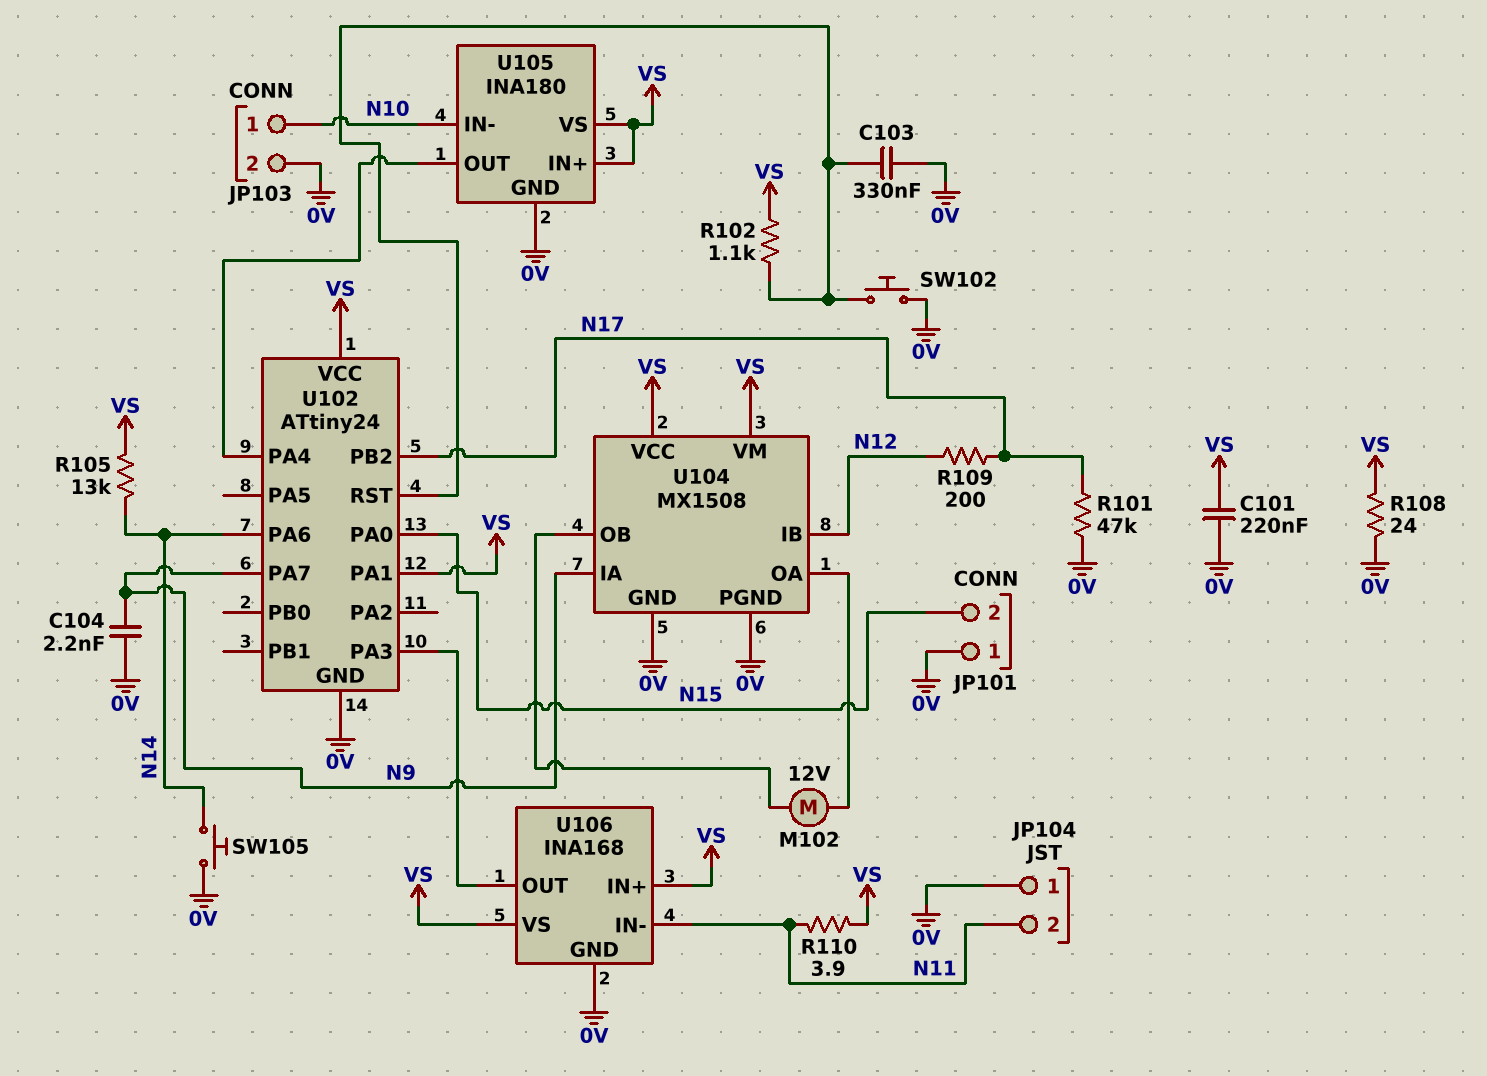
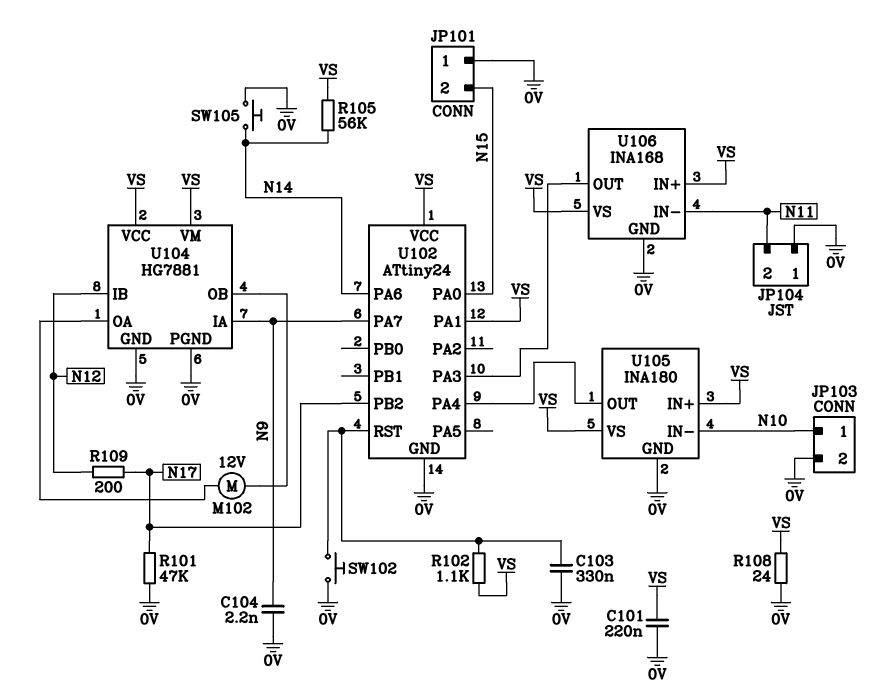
R105: 13k (N14, VS) -> 56k (N14, VS)
R110: 3.9 (N11, VS) -> none
U104: MX1508 -> HG7881

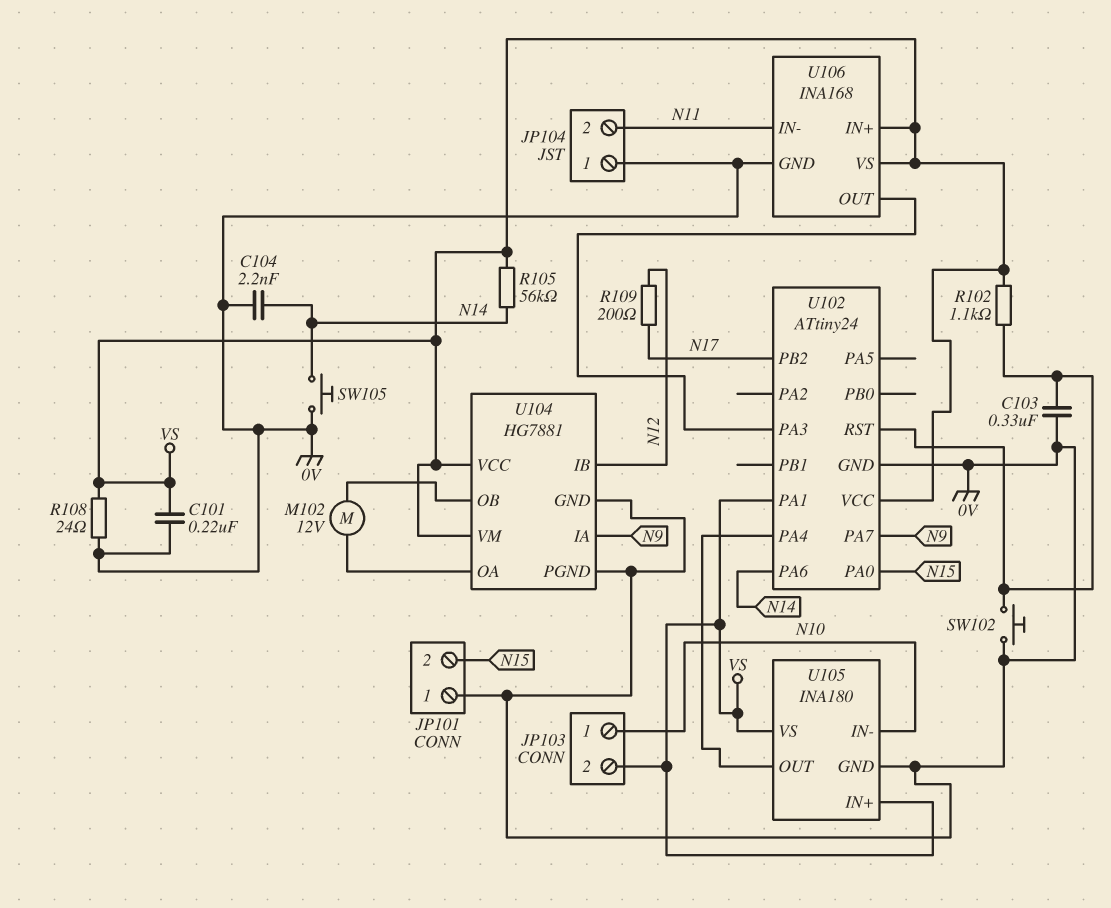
C104: 2.2nF (0V, N9) -> 2.2nF (0V, N14)
JP103 pin 2: 0V -> VS
R101: 47k (0V, N17) -> none

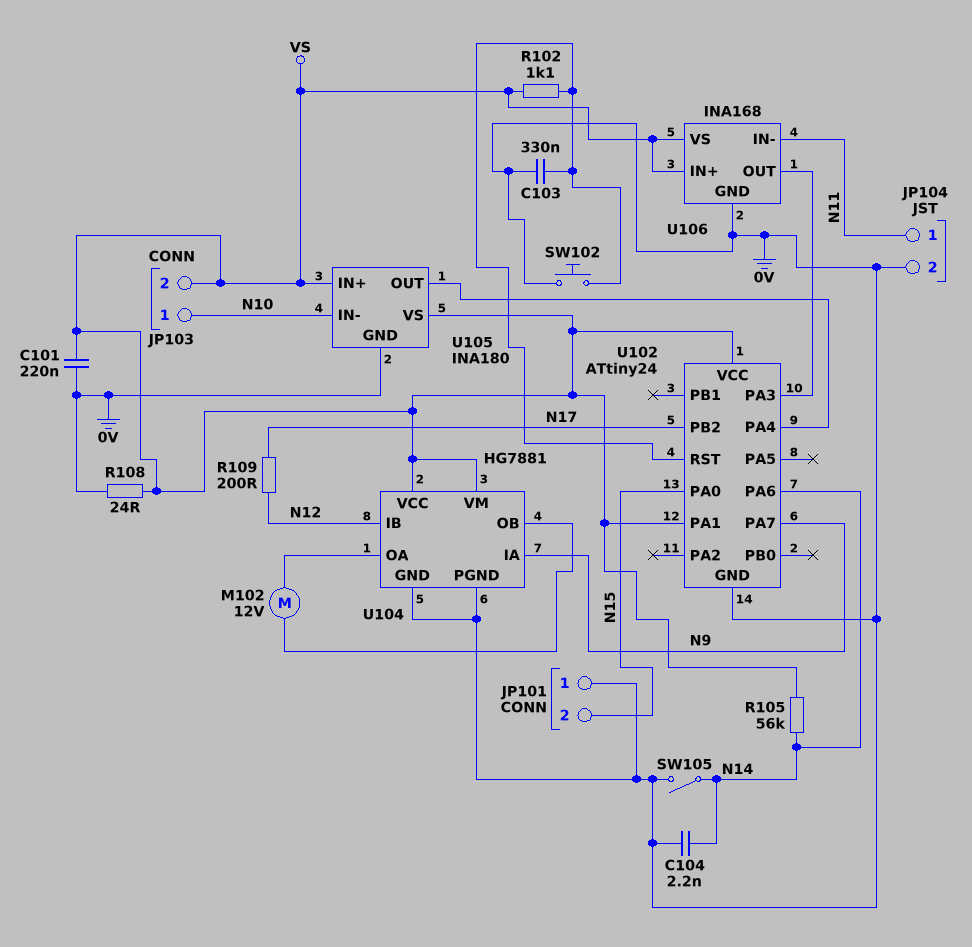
JP104 pin 1: 0V -> N11
JP104 pin 2: N11 -> 0V
SW105: button (0V, N14) -> switch (0V, N14)

